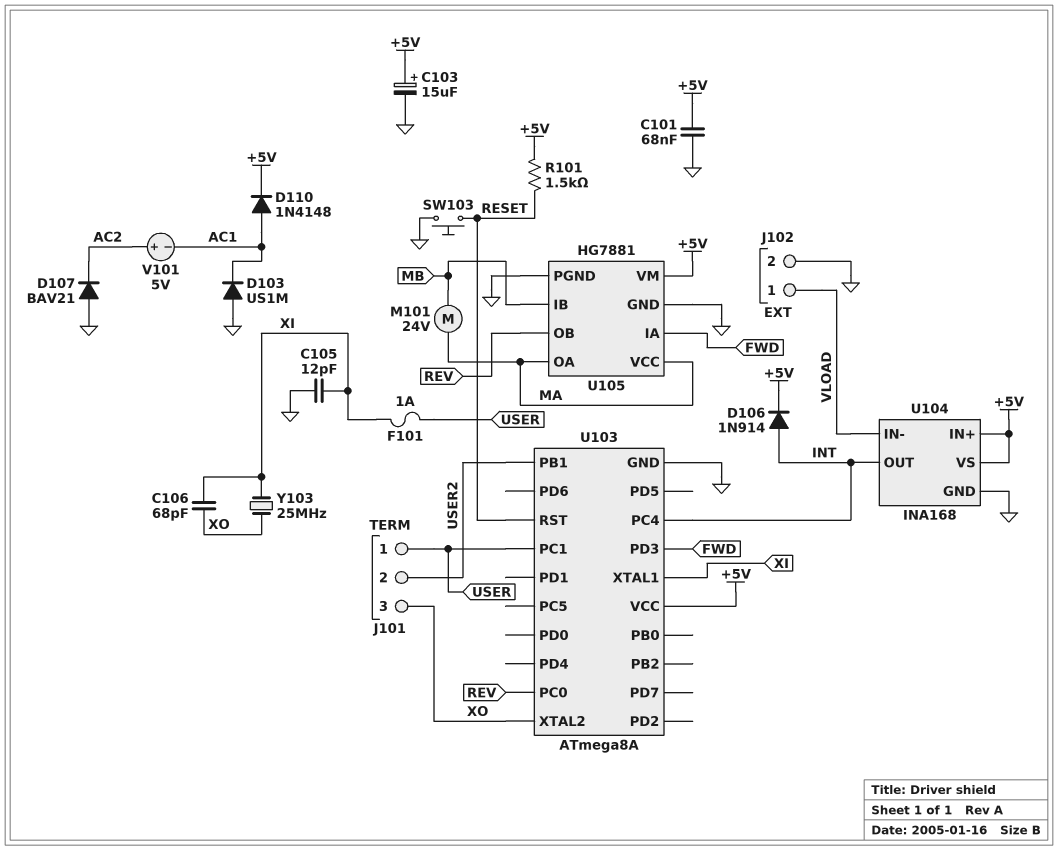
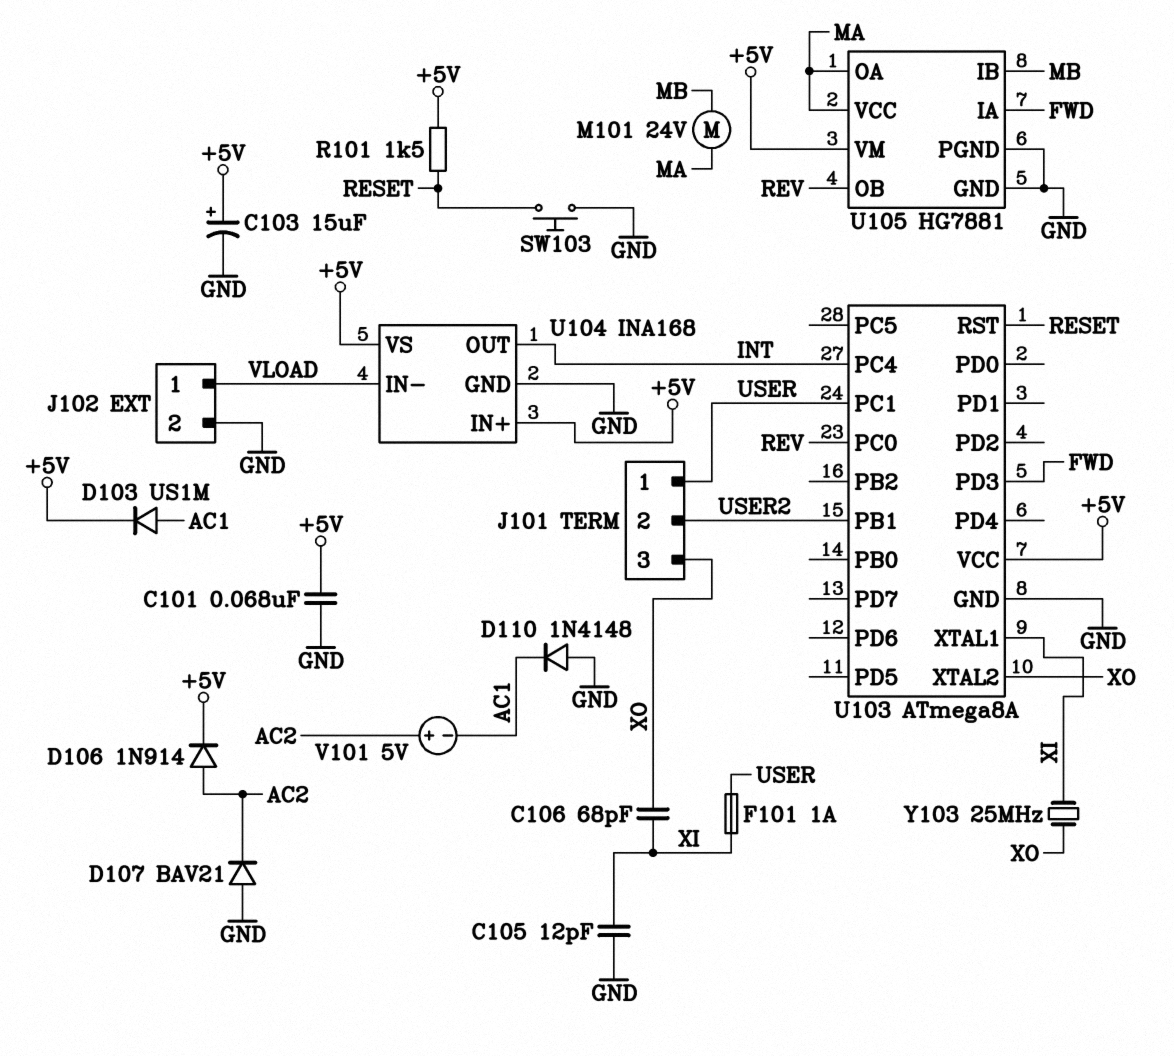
D103: diode US1M (A GND, K AC1) -> diode US1M (A AC1, K +5V)
D106: diode 1N914 (A INT, K +5V) -> diode 1N914 (A AC2, K +5V)
D110: diode 1N4148 (A AC1, K +5V) -> diode 1N4148 (A GND, K AC1)

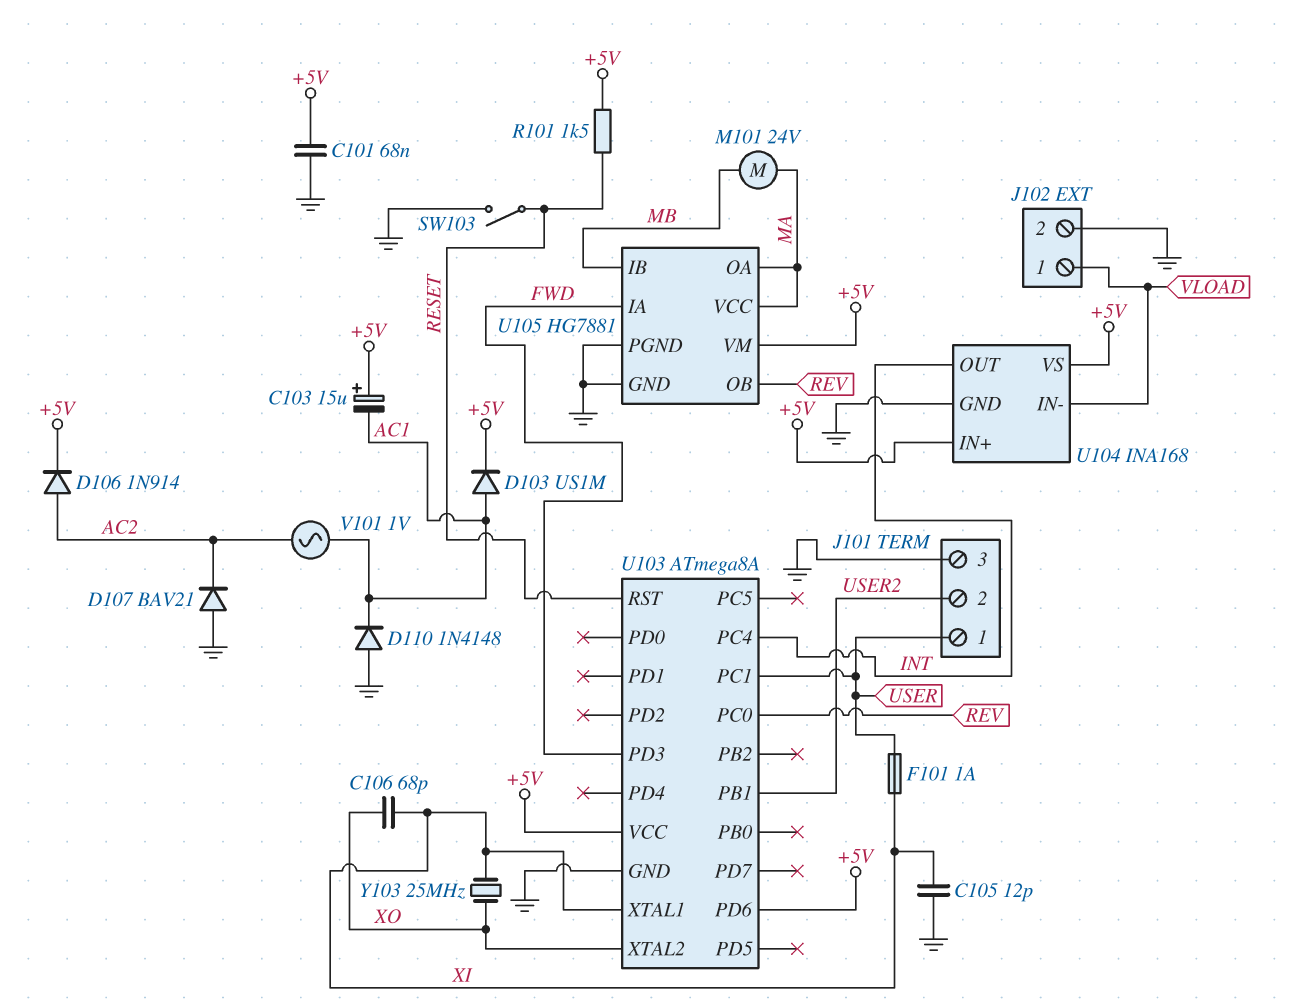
C103: 15uF (plus +5V, minus GND) -> 15uF (plus +5V, minus AC1)
J101 pin 3: XO -> GND
SW103: button (GND, RESET) -> switch (GND, RESET)
U103 pin PD6: none -> +5V
V101: 5V (plus AC2, minus AC1) -> AC 1V (AC1, AC2)

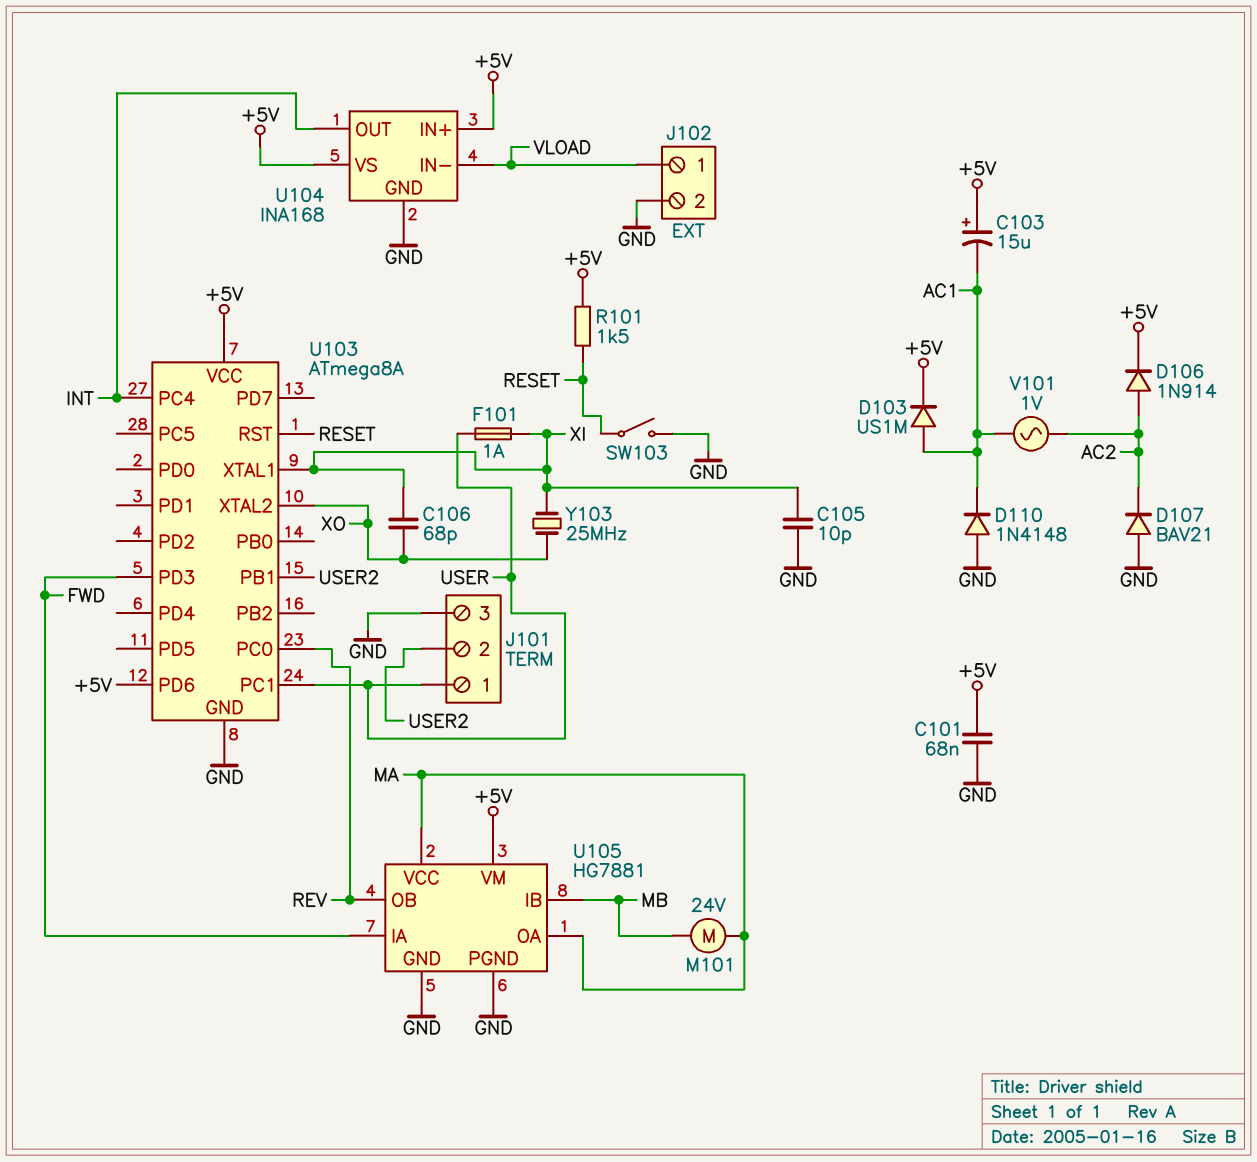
C105: 12pF (GND, XI) -> 10pF (GND, XI)

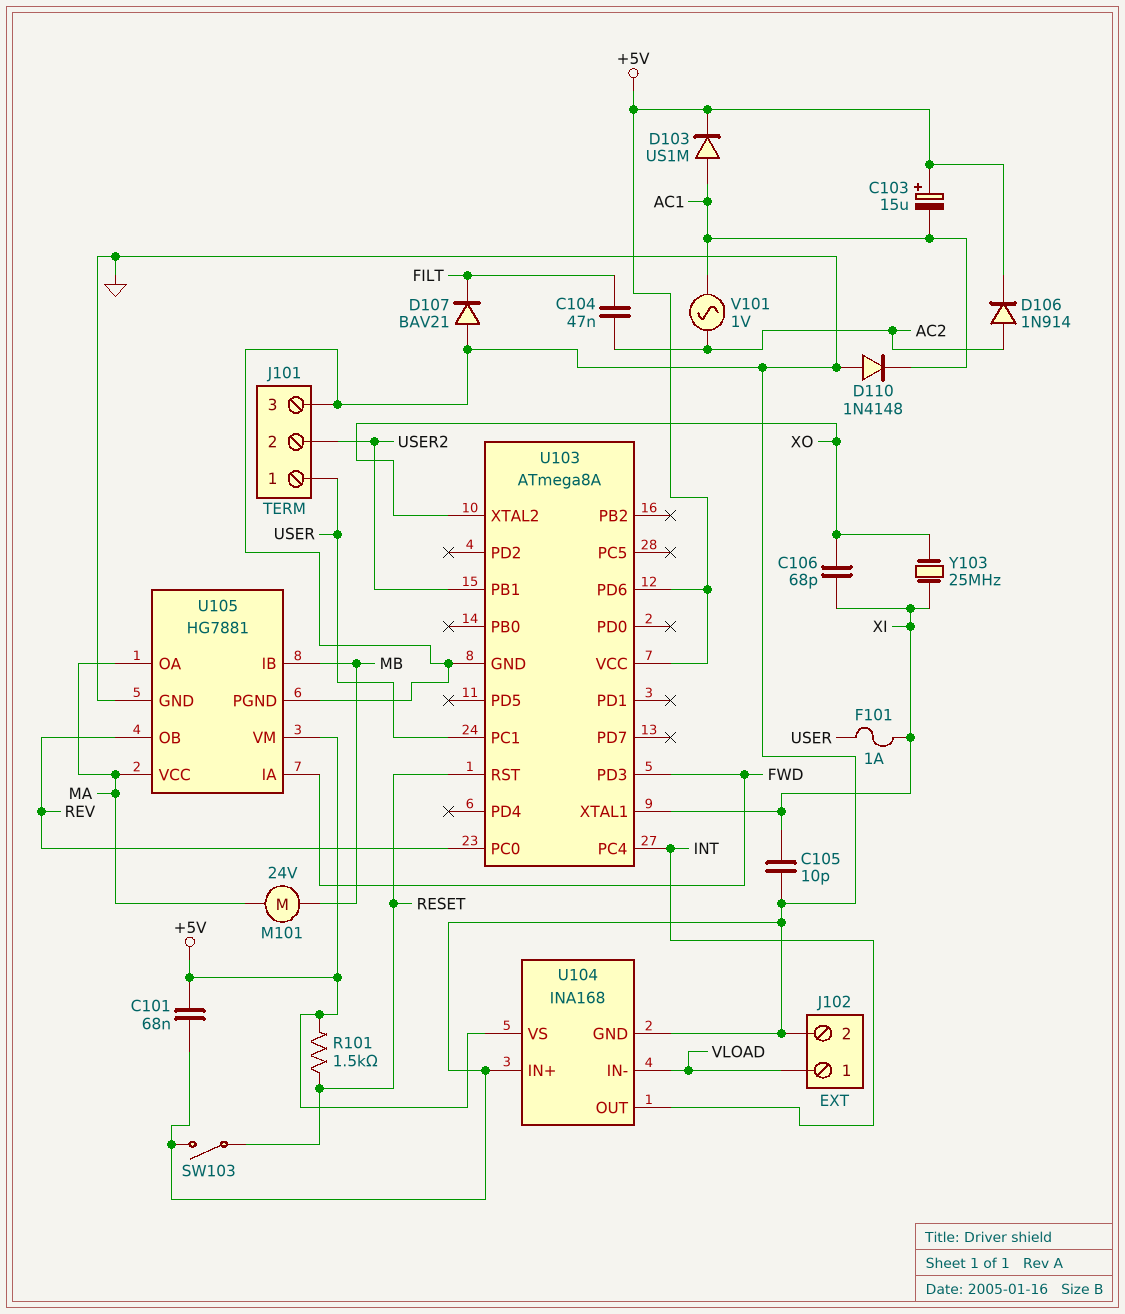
C104: none -> 47nF (AC2, FILT)
D107: diode BAV21 (A GND, K AC2) -> diode BAV21 (A GND, K FILT)
U104 pin IN+: +5V -> GND

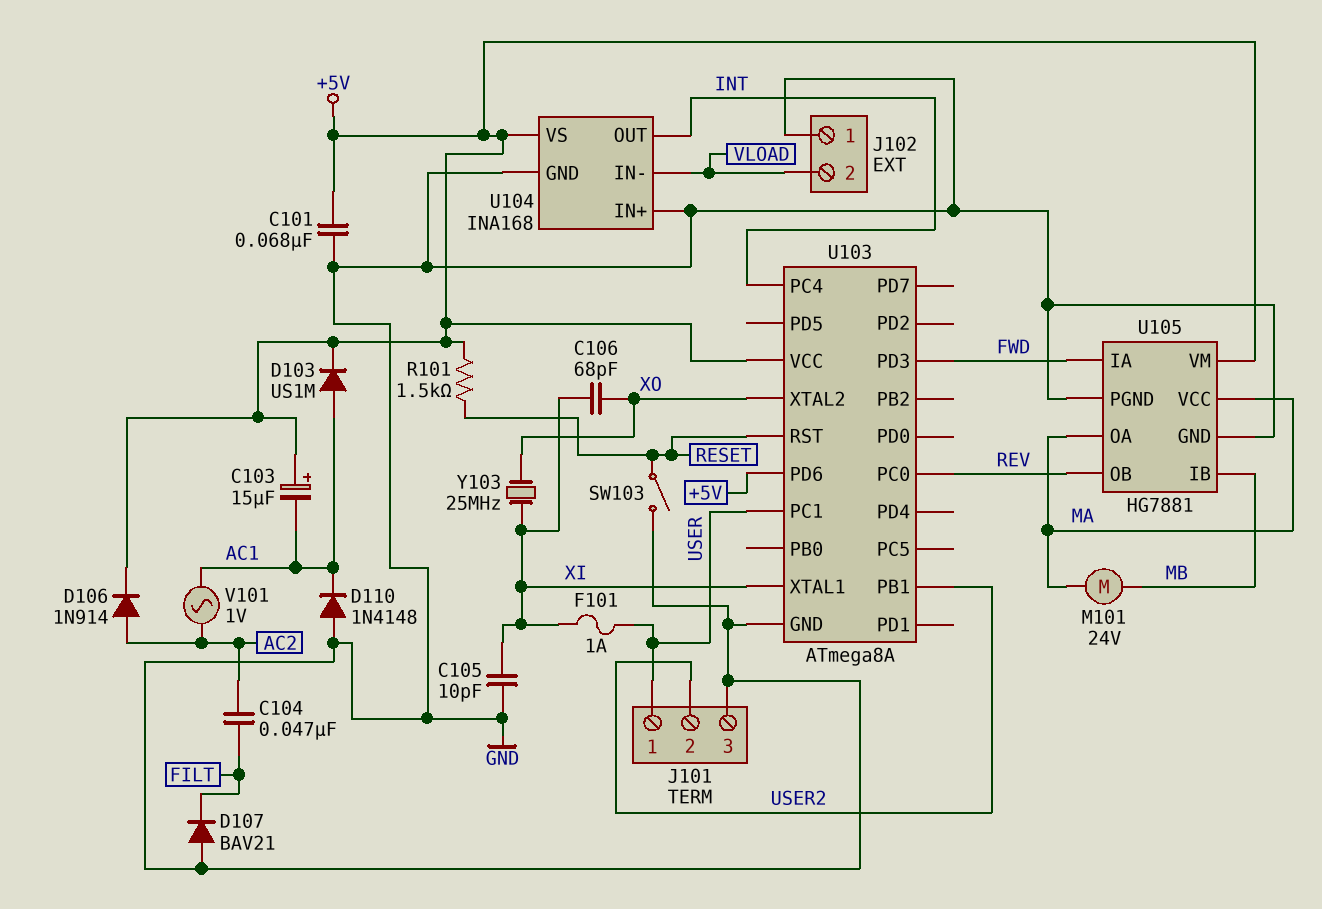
J102 pin 1: VLOAD -> GND
J102 pin 2: GND -> VLOAD

